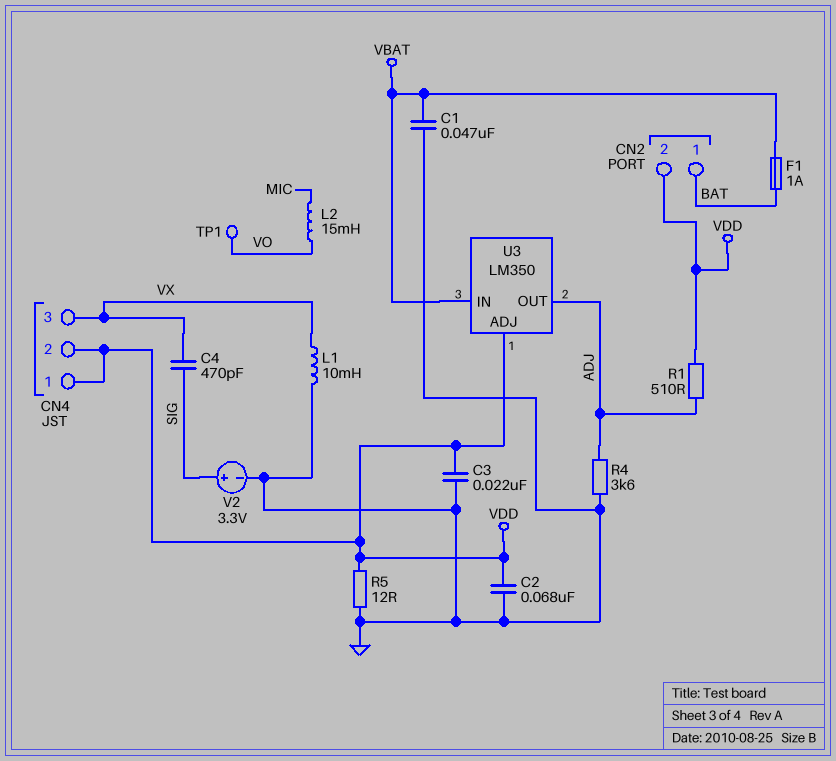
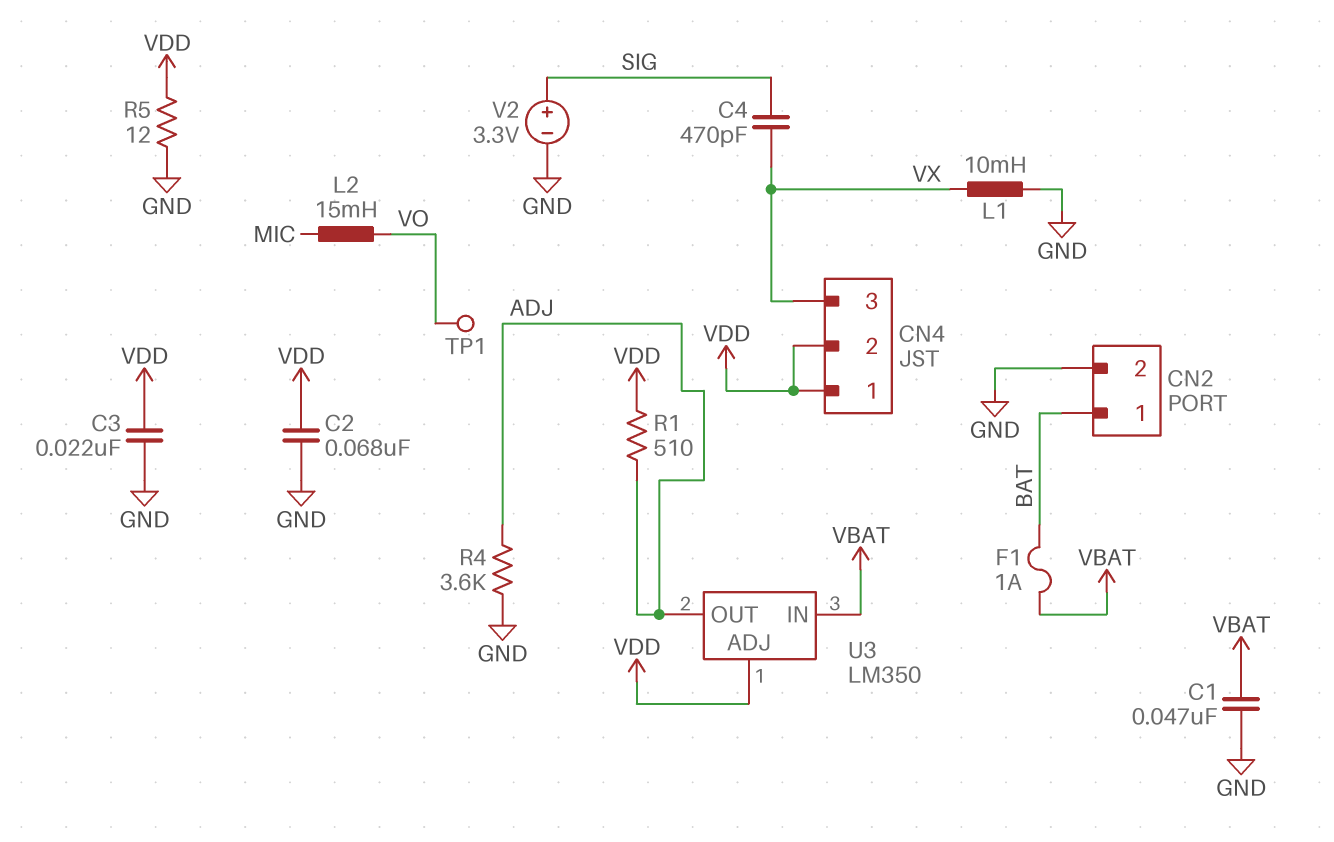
CN2 pin 2: VDD -> GND

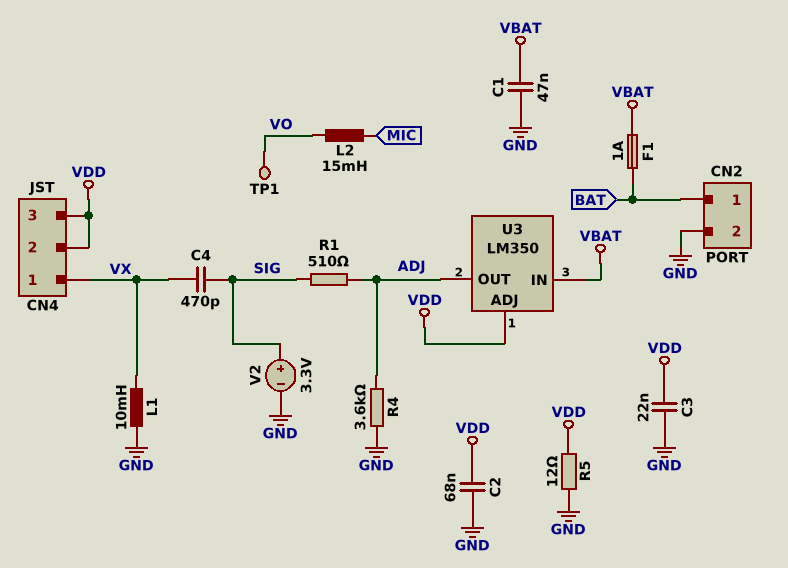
CN4 pin 1: VDD -> VX
CN4 pin 3: VX -> VDD
R1: 510 (ADJ, VDD) -> 510 (ADJ, SIG)

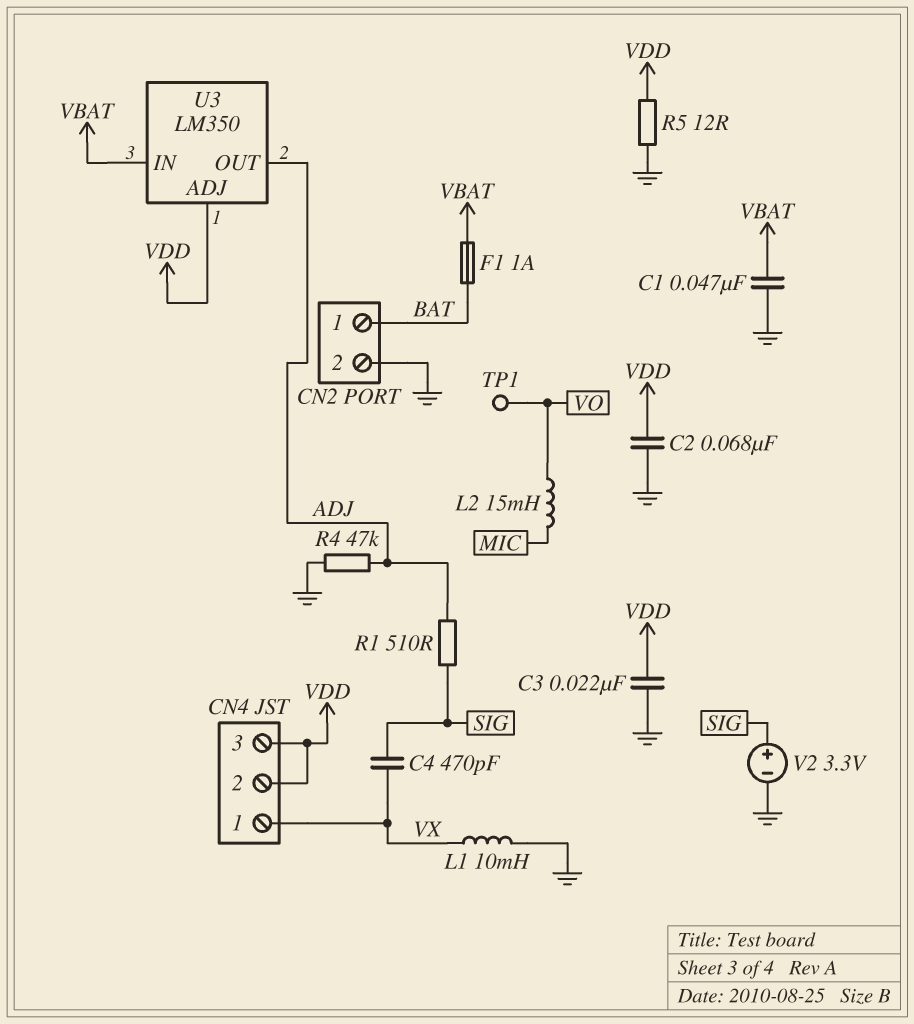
R4: 3.6k (ADJ, GND) -> 47k (ADJ, GND)

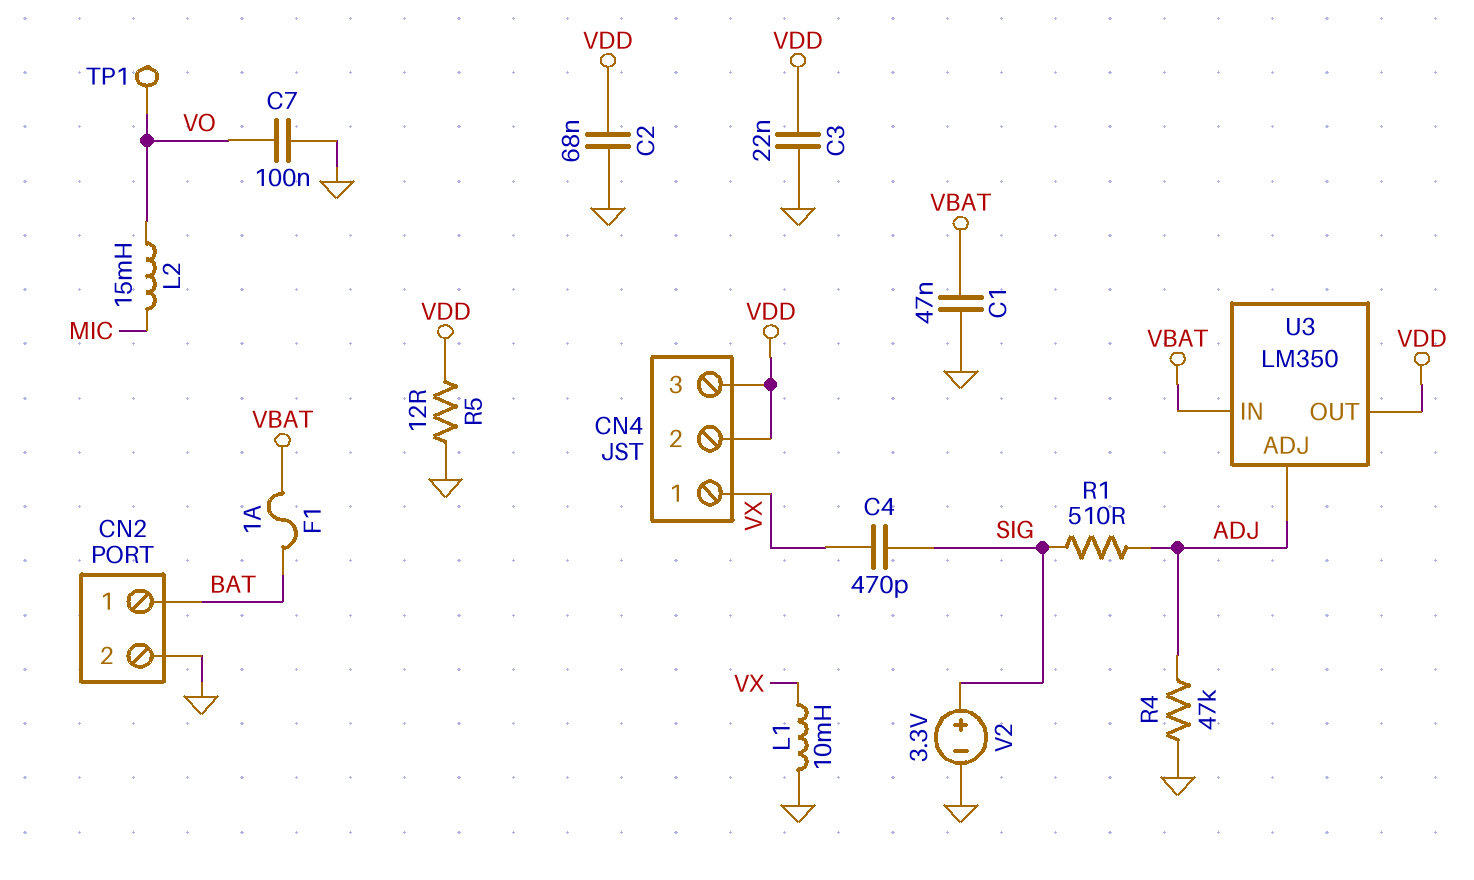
C7: none -> 100nF (GND, VO)
U3 pin ADJ: VDD -> ADJ
U3 pin OUT: ADJ -> VDD

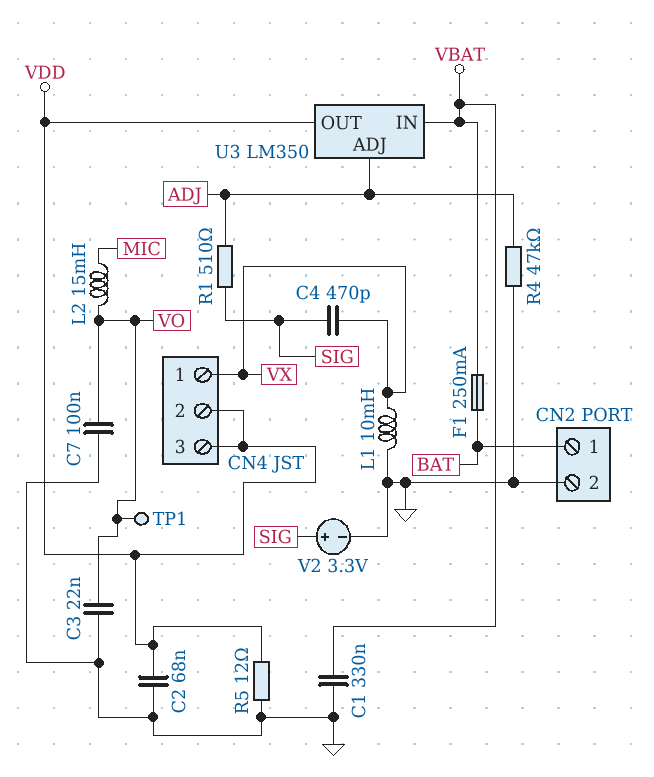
C1: 47nF (GND, VBAT) -> 330nF (GND, VBAT)
C3: 22nF (GND, VDD) -> 22nF (GND, VO)
F1: 1A (BAT, VBAT) -> 250mA (BAT, VBAT)

